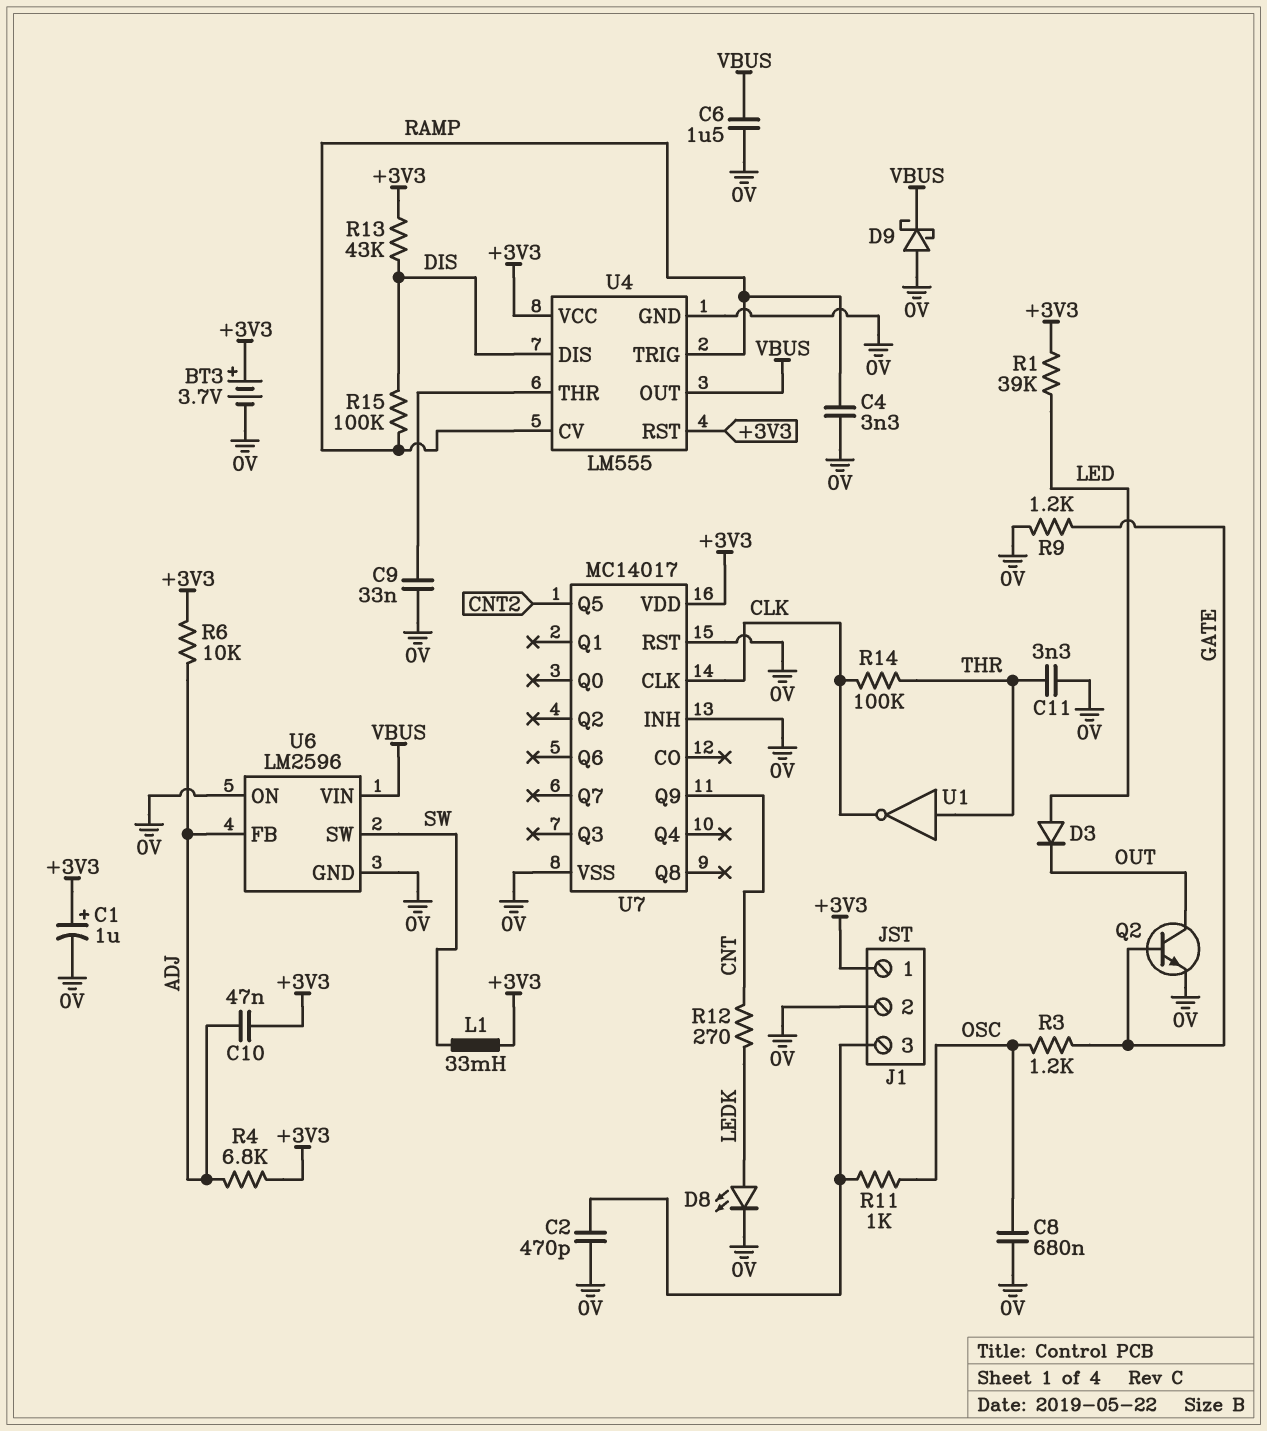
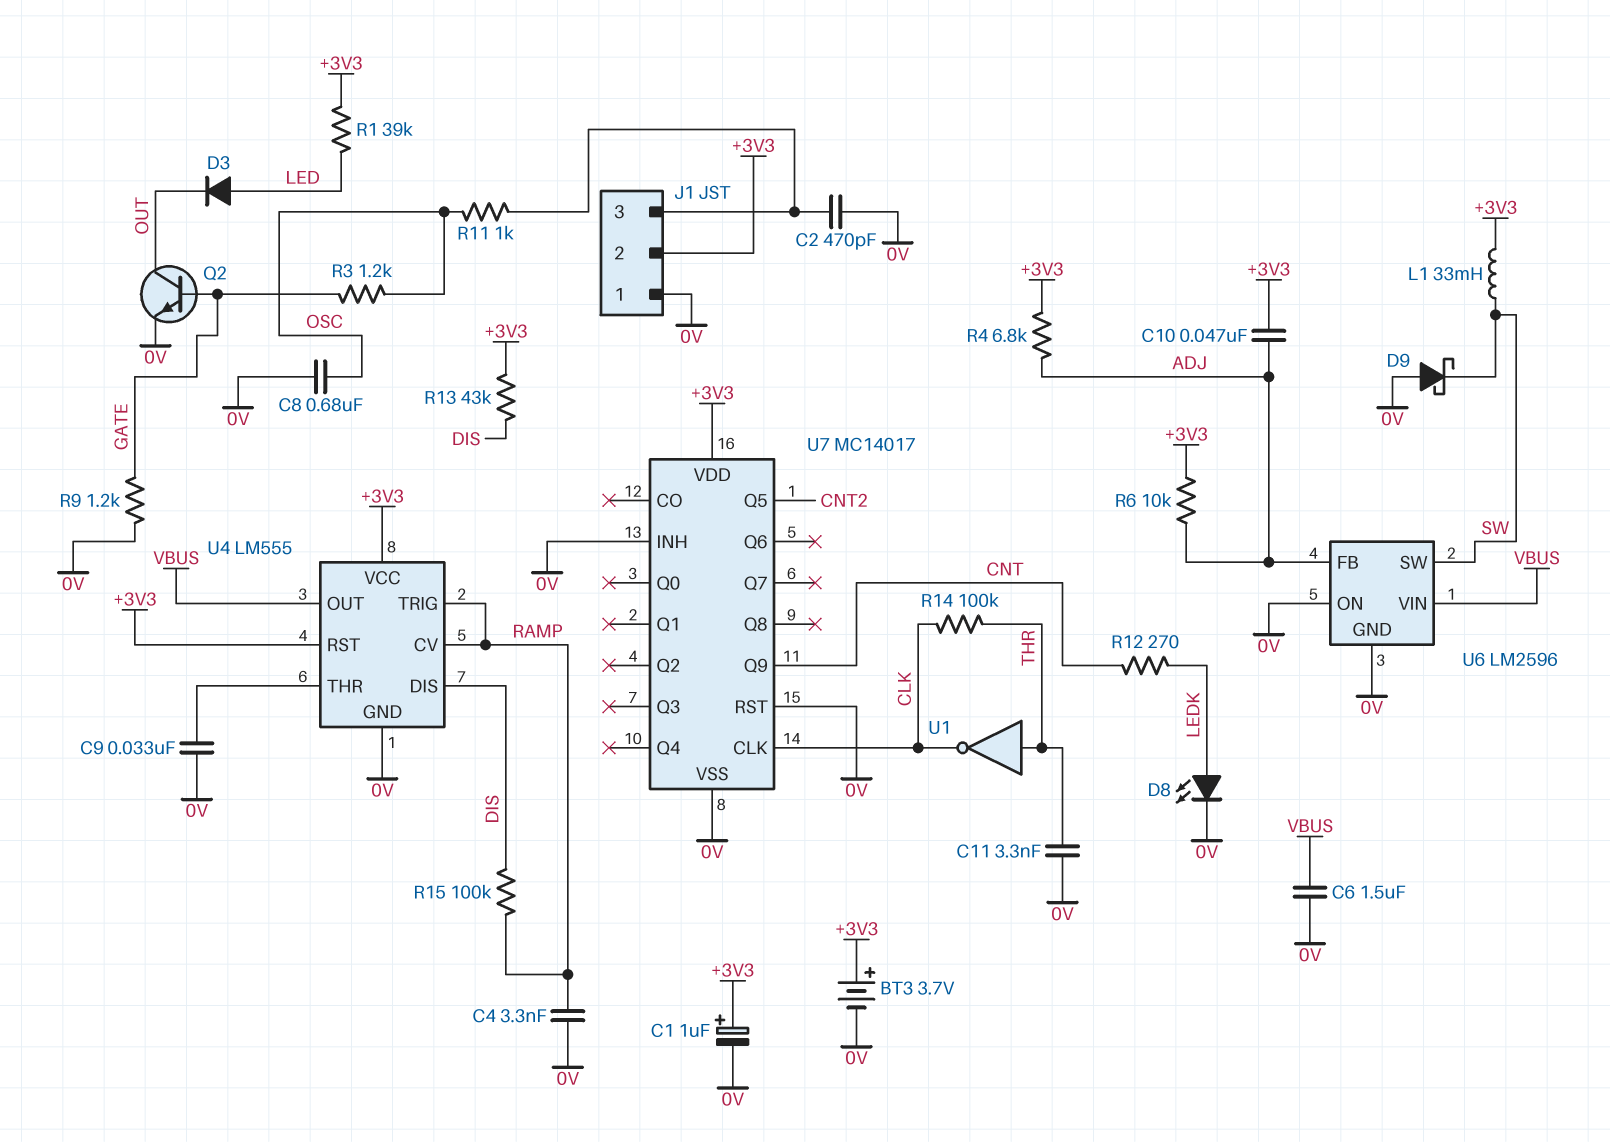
D9: schottky (A 0V, K VBUS) -> schottky (A 0V, K SW)
J1 pin 1: +3V3 -> 0V
J1 pin 2: 0V -> +3V3

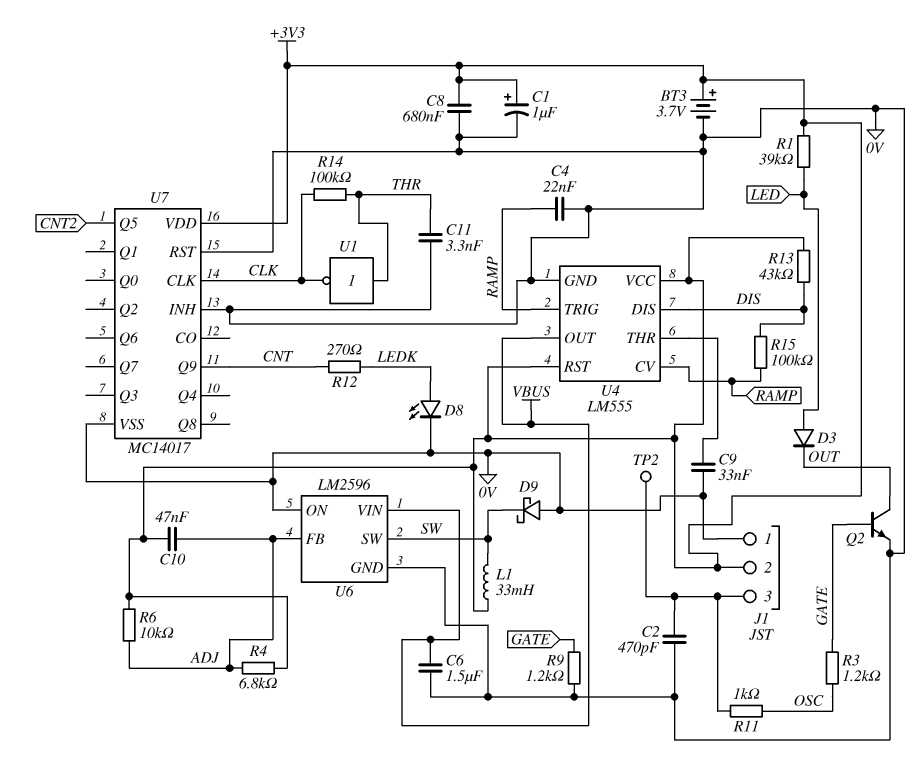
C4: 3.3nF (0V, RAMP) -> 22nF (0V, RAMP)
C8: 680nF (0V, OSC) -> 680nF (+3V3, 0V)
TP2: none -> test point (J1/3)

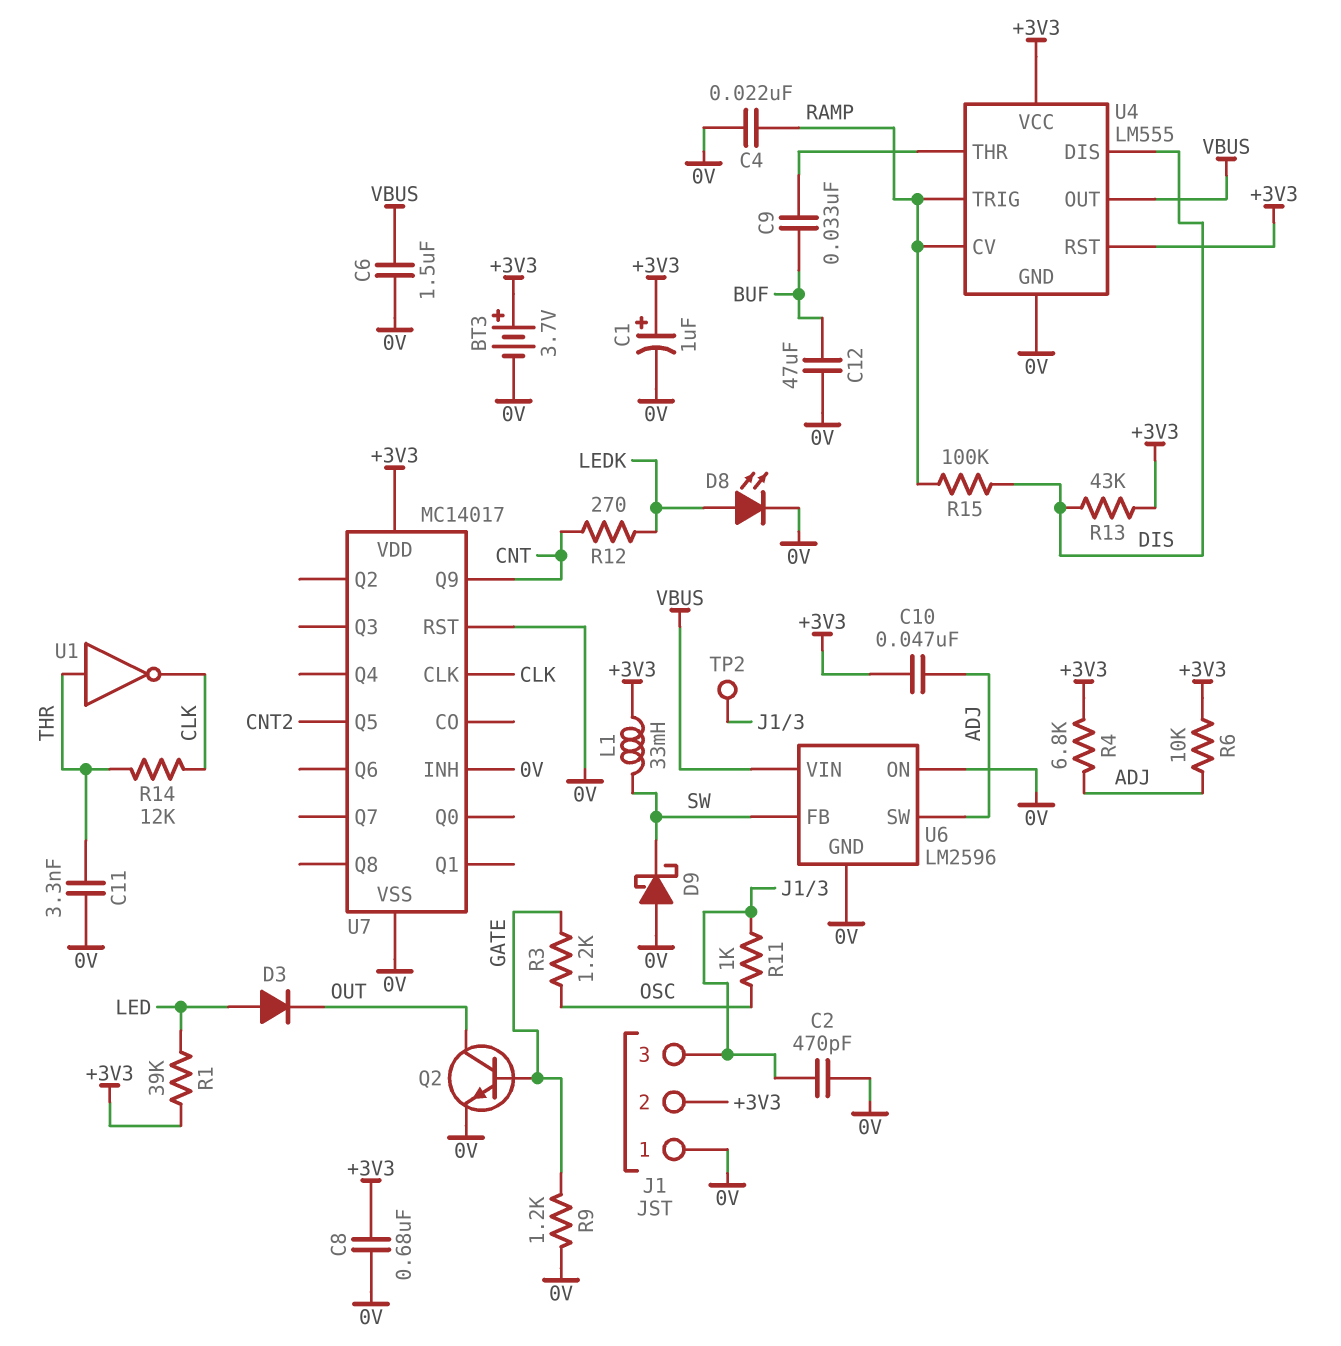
C9: 33nF (0V, U4/THR) -> 33nF (BUF, U4/THR)
C12: none -> 47uF (0V, BUF)
R14: 100k (CLK, THR) -> 12k (CLK, THR)
U6 pin FB: ADJ -> SW
U6 pin SW: SW -> ADJ

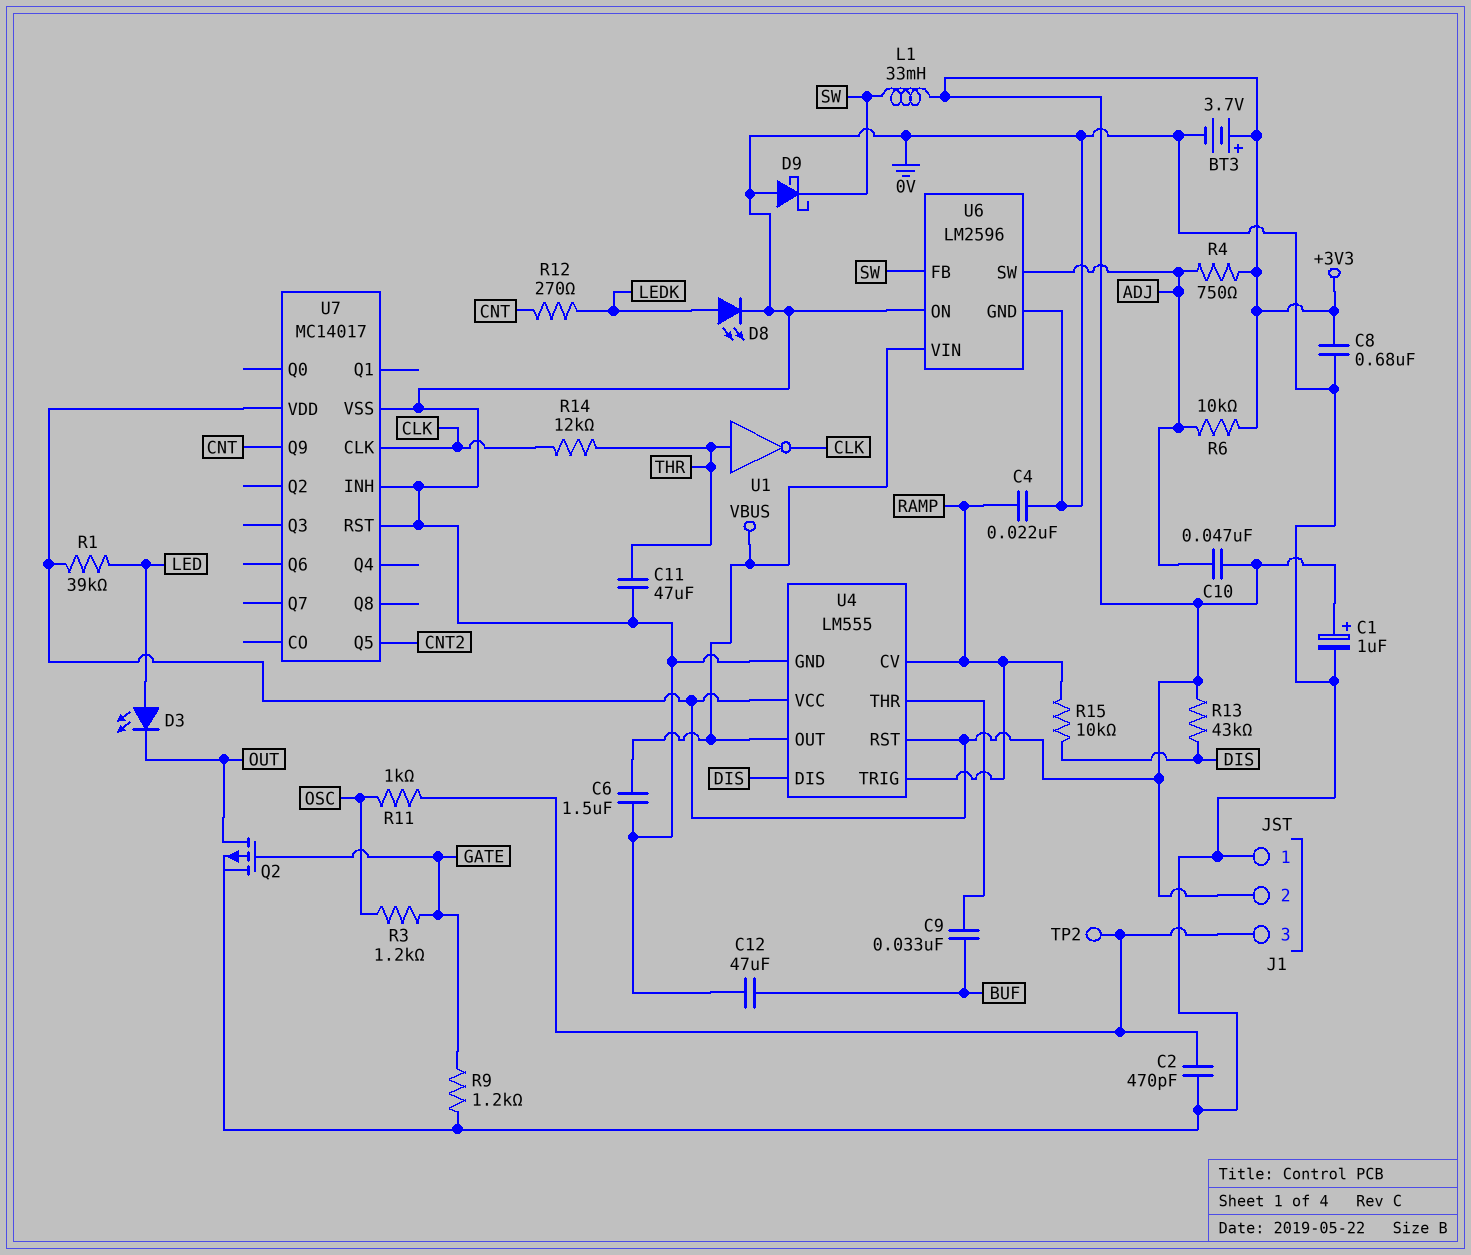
C11: 3.3nF (0V, THR) -> 47uF (0V, THR)
D3: diode (A LED, K OUT) -> LED (A LED, K OUT)
Q2: NPN (B GATE, C OUT, E 0V) -> PMOS (G GATE, D OUT, S 0V)
R4: 6.8k (+3V3, ADJ) -> 750 (+3V3, ADJ)
R15: 100k (DIS, RAMP) -> 10k (DIS, RAMP)

